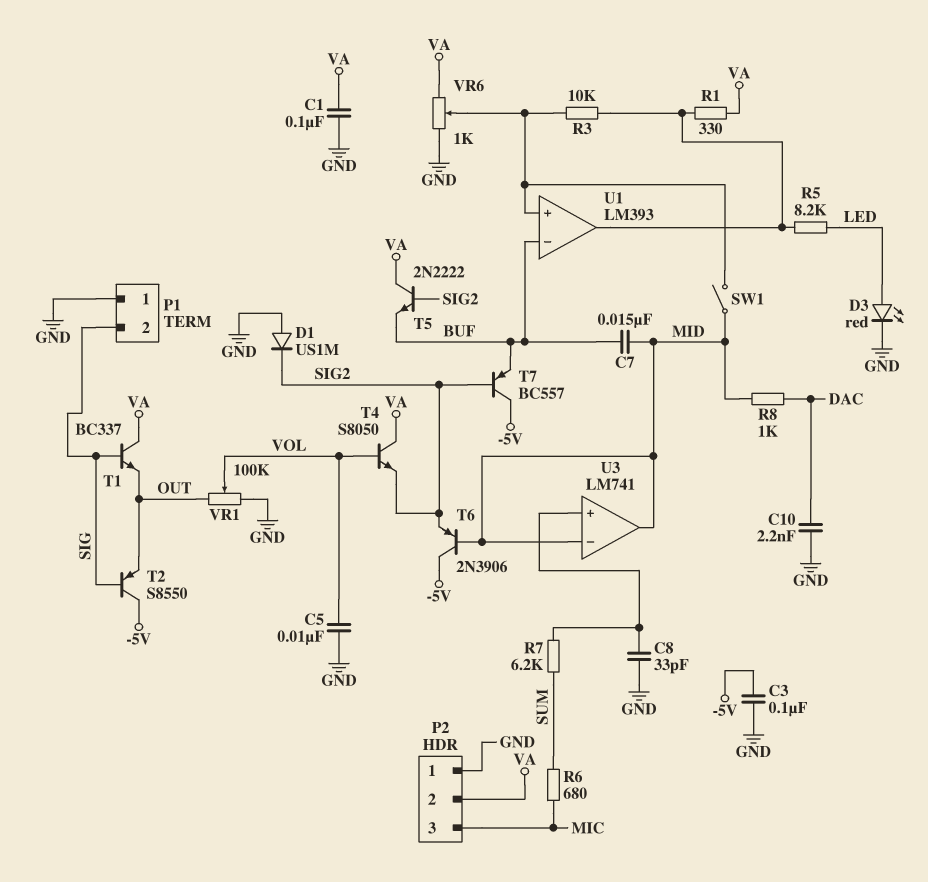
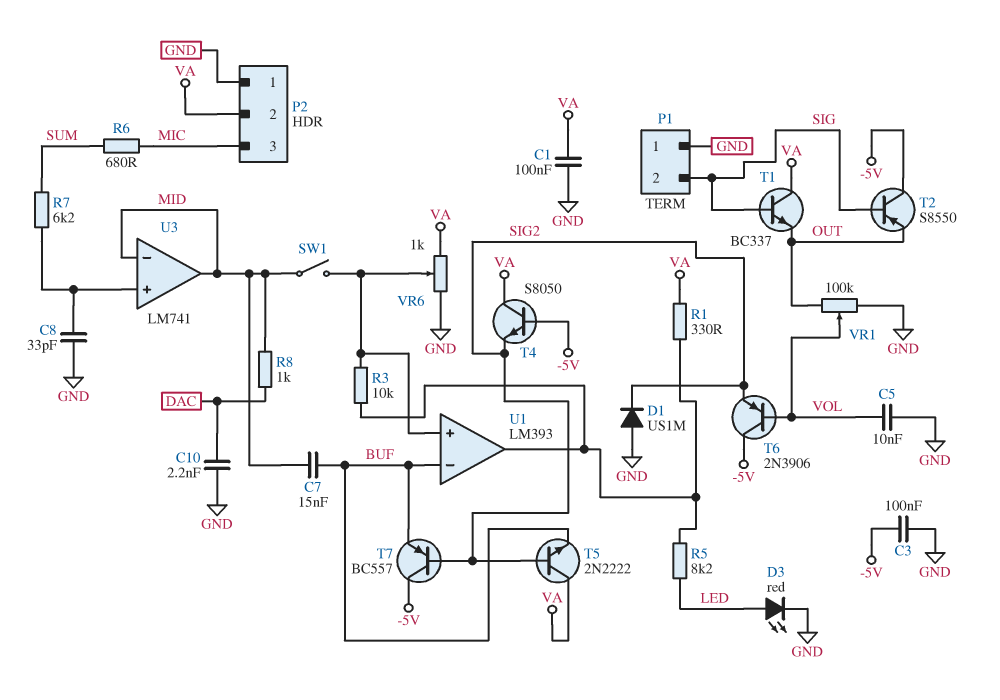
T4: NPN S8050 (B VOL, C VA, E SIG2) -> NPN S8050 (B -5V, C VA, E SIG2)
T6: PNP 2N3906 (B MID, C -5V, E SIG2) -> PNP 2N3906 (B VOL, C -5V, E SIG2)

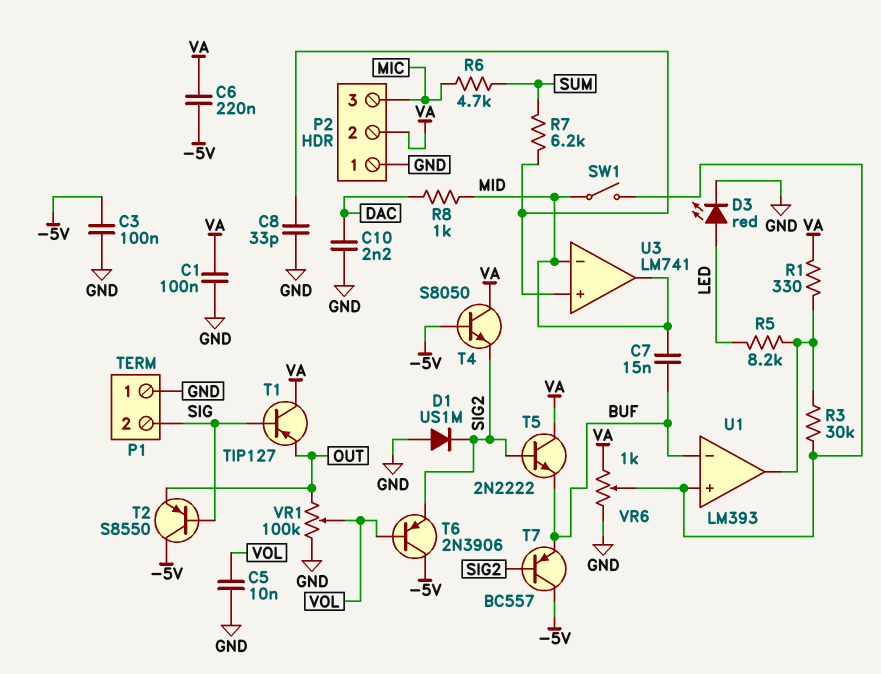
C6: none -> 220nF (-5V, VA)
R3: 10k (U1/in+, U1/out) -> 30k (U1/in+, U1/out)
R6: 680 (MIC, SUM) -> 4.7k (MIC, SUM)
T1: NPN BC337 (B SIG, C VA, E OUT) -> PNP TIP127 (B SIG, C VA, E OUT)

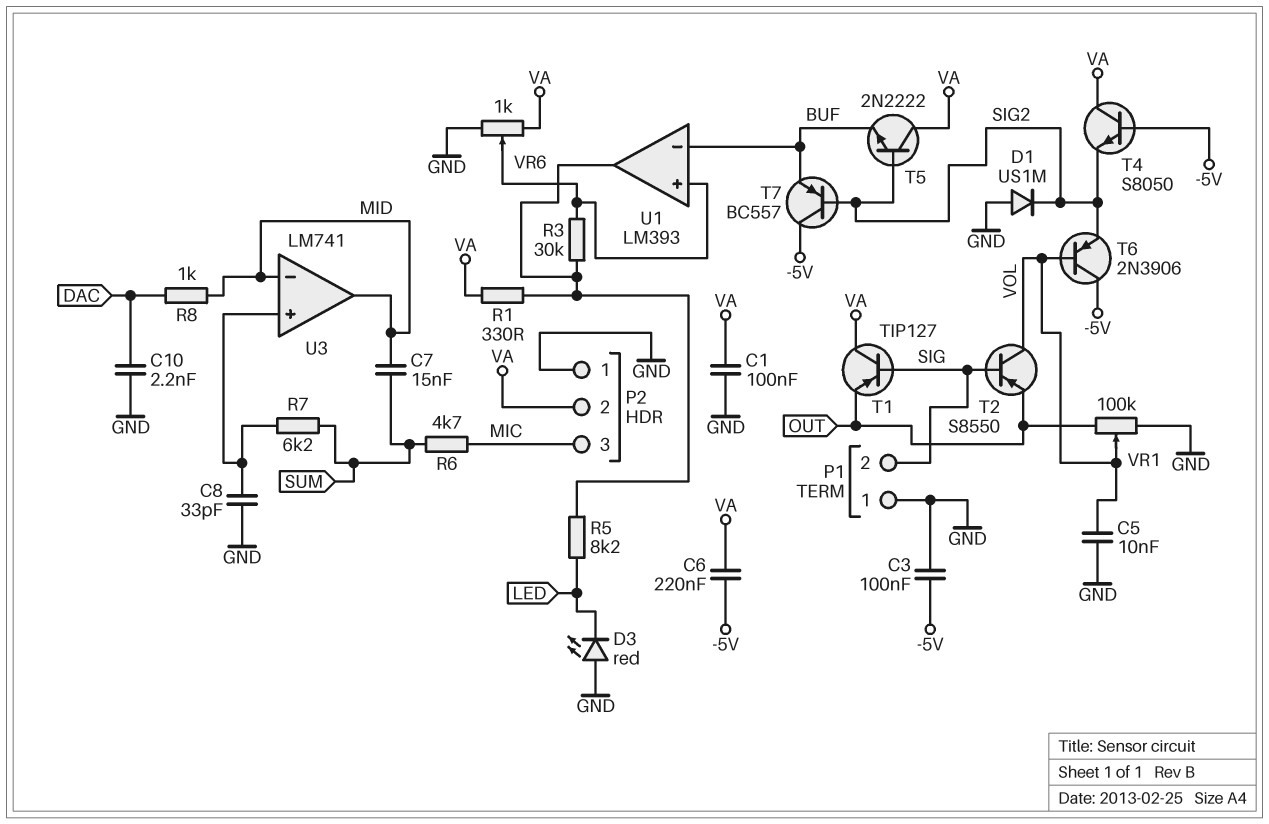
C7: 15nF (BUF, MID) -> 15nF (MID, SUM)
D3: LED red (A LED, K GND) -> LED red (A GND, K LED)
SW1: switch (MID, U1/in+) -> none
T2: PNP S8550 (B SIG, C -5V, E OUT) -> PNP S8550 (B SIG, C VOL, E OUT)

